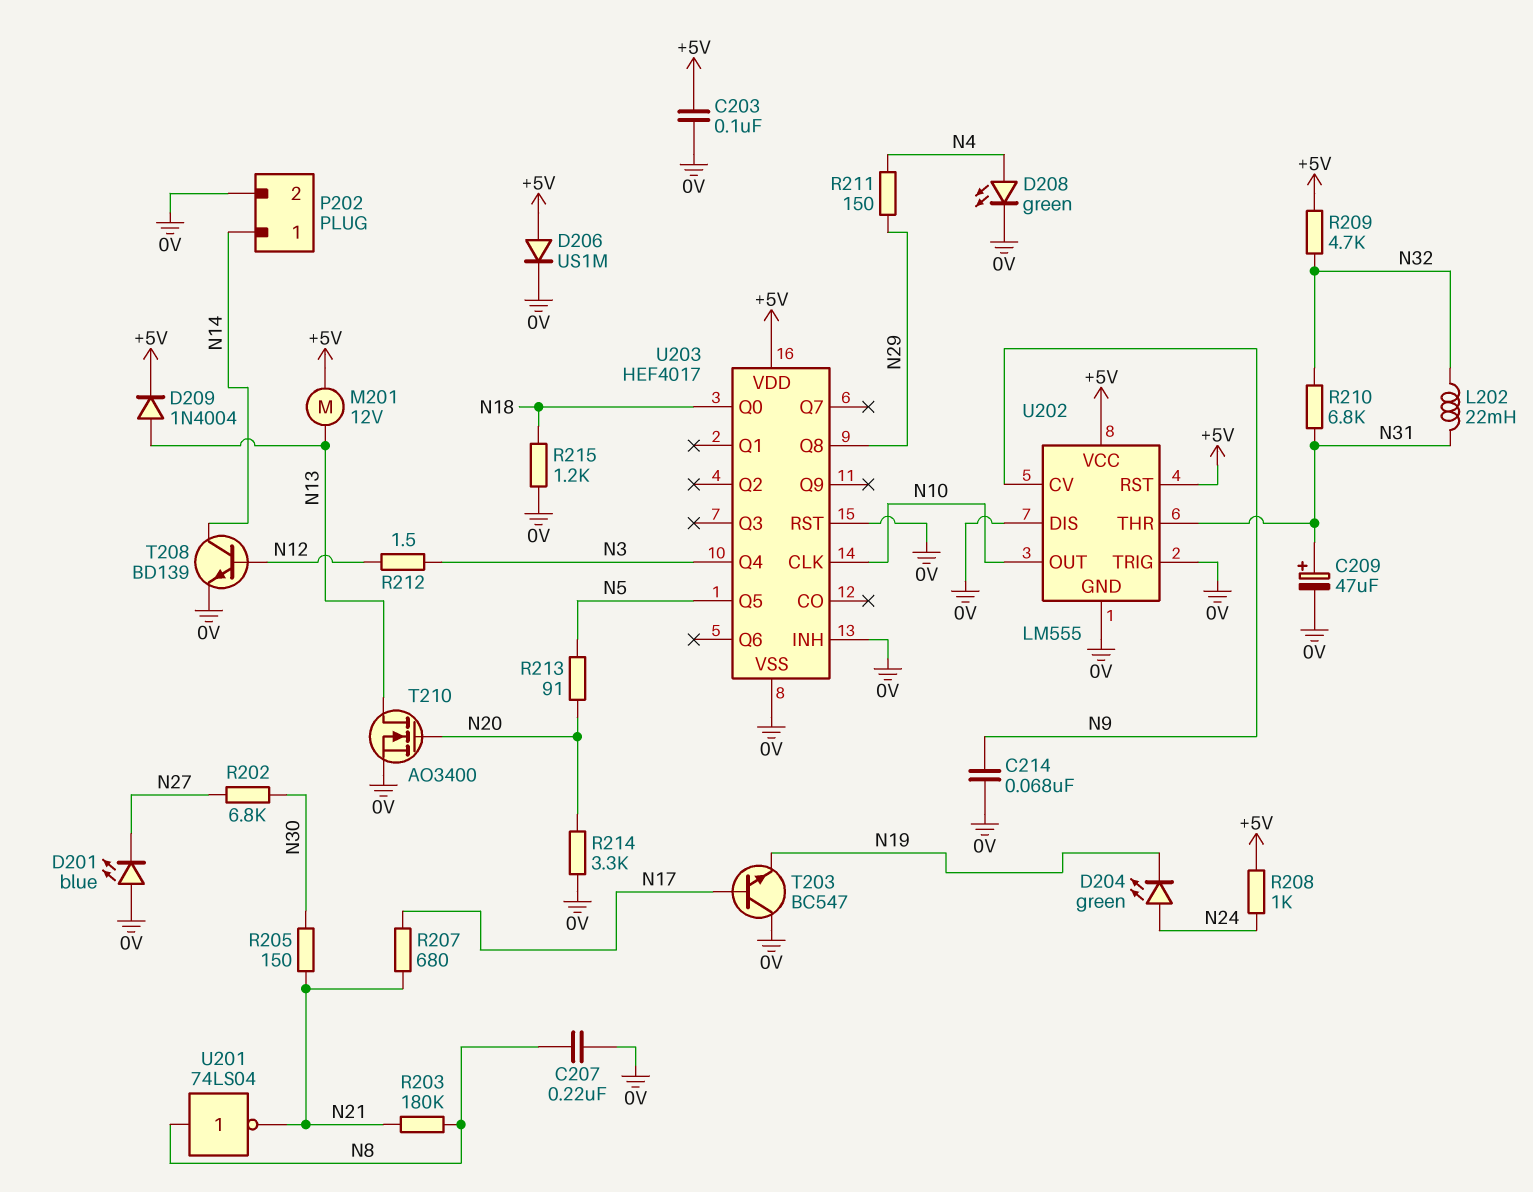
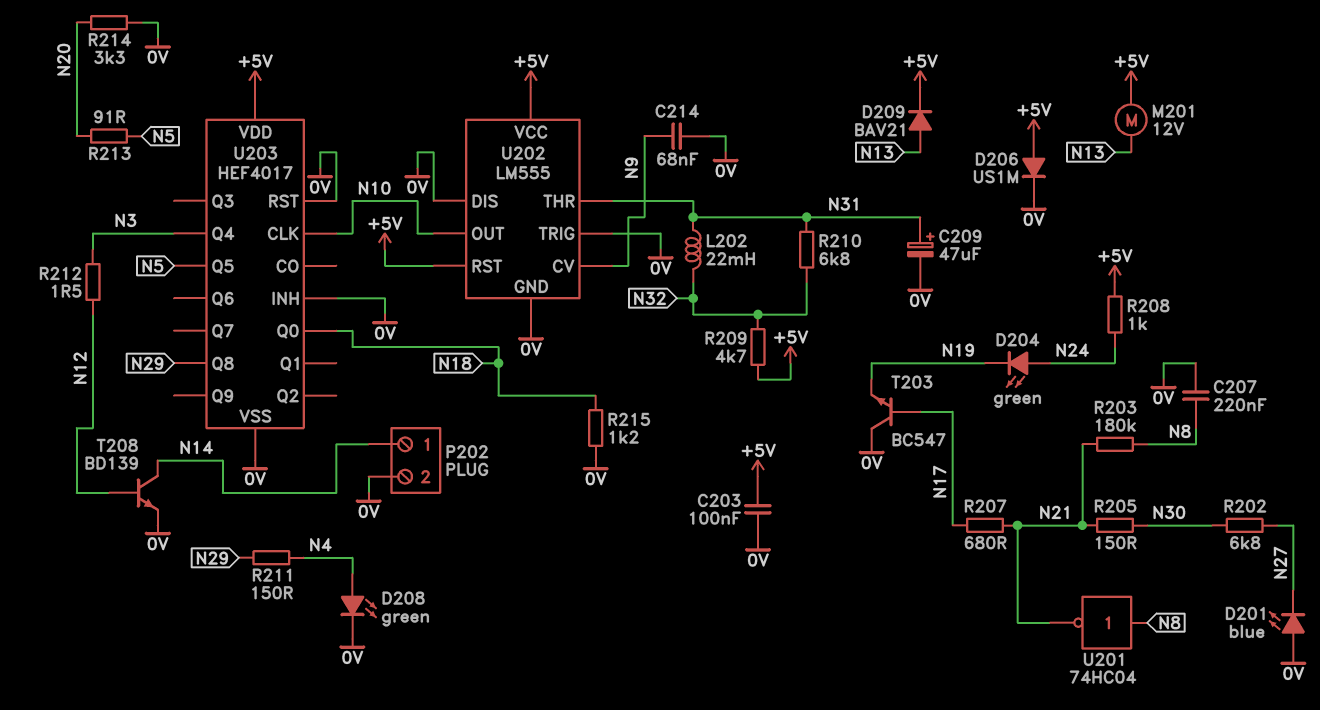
D209: diode 1N4004 (A N13, K +5V) -> diode BAV21 (A N13, K +5V)
T210: NMOS AO3400 (G N20, D N13, S 0V) -> none
U201: NOT 74LS04 (in N8, out N21) -> NOT 74HC04 (in N8, out N21)

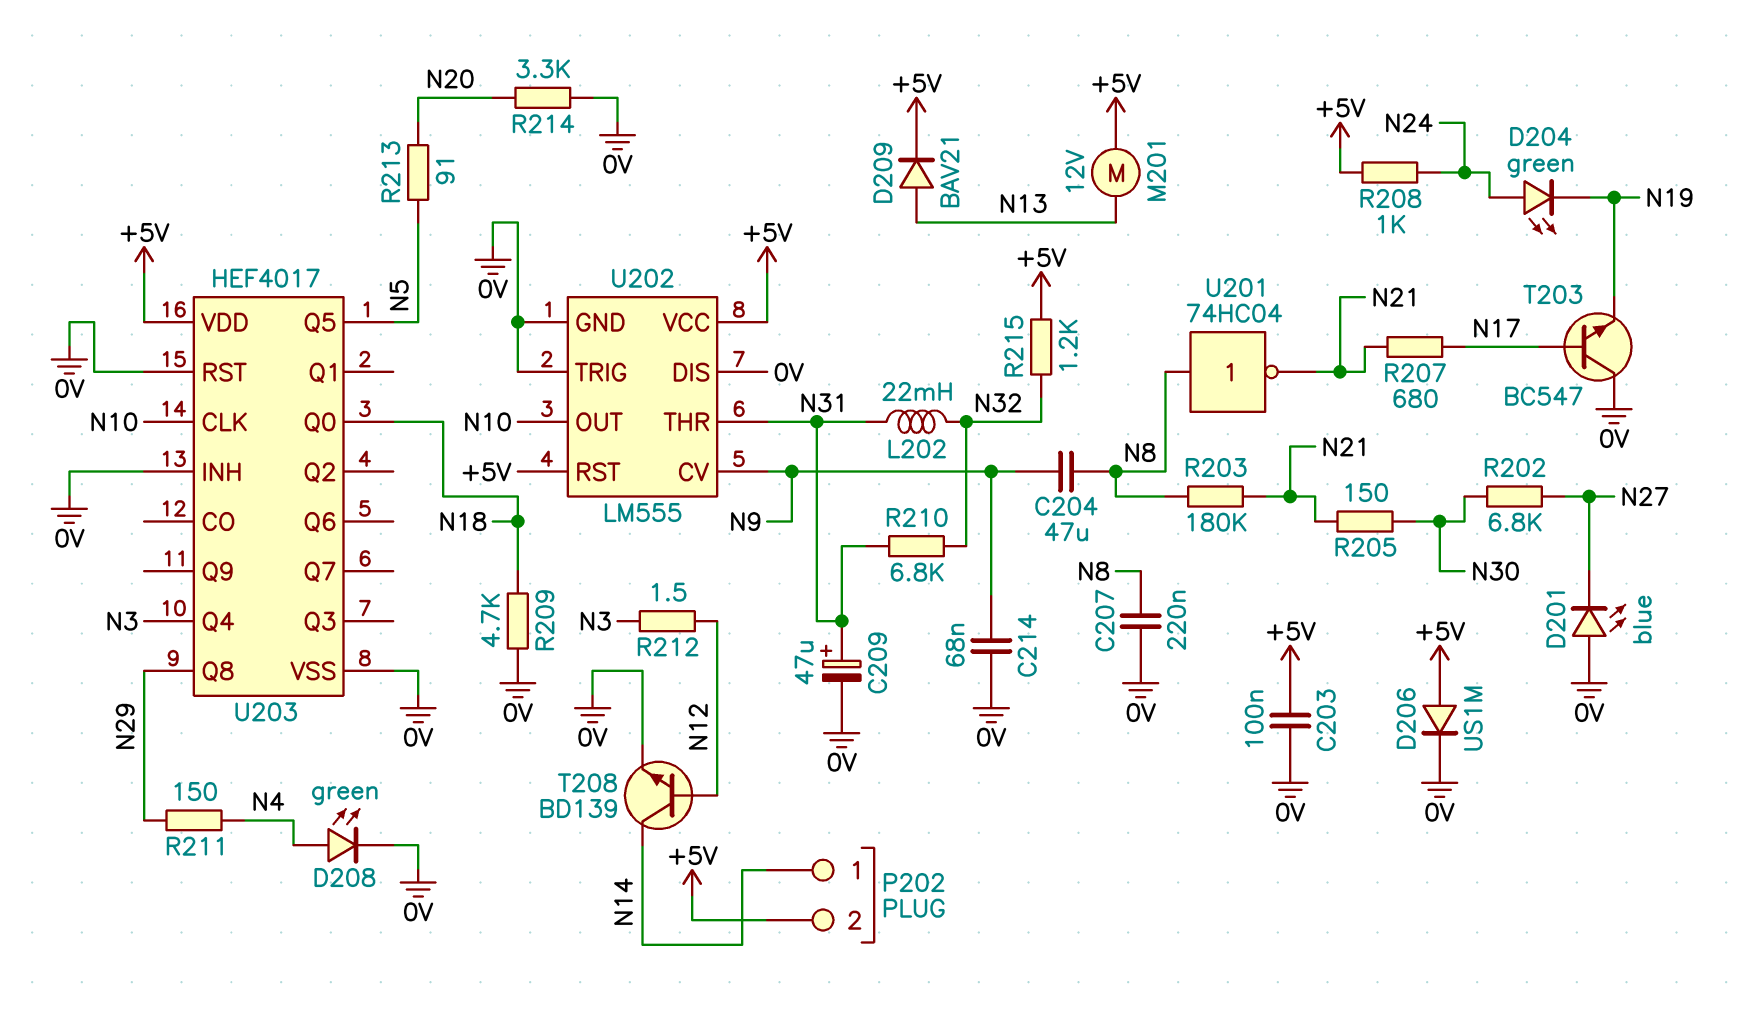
C204: none -> 47uF (N8, N9)
P202 pin 2: 0V -> +5V
R209: 4.7k (+5V, N32) -> 4.7k (0V, N18)
R215: 1.2k (0V, N18) -> 1.2k (+5V, N32)

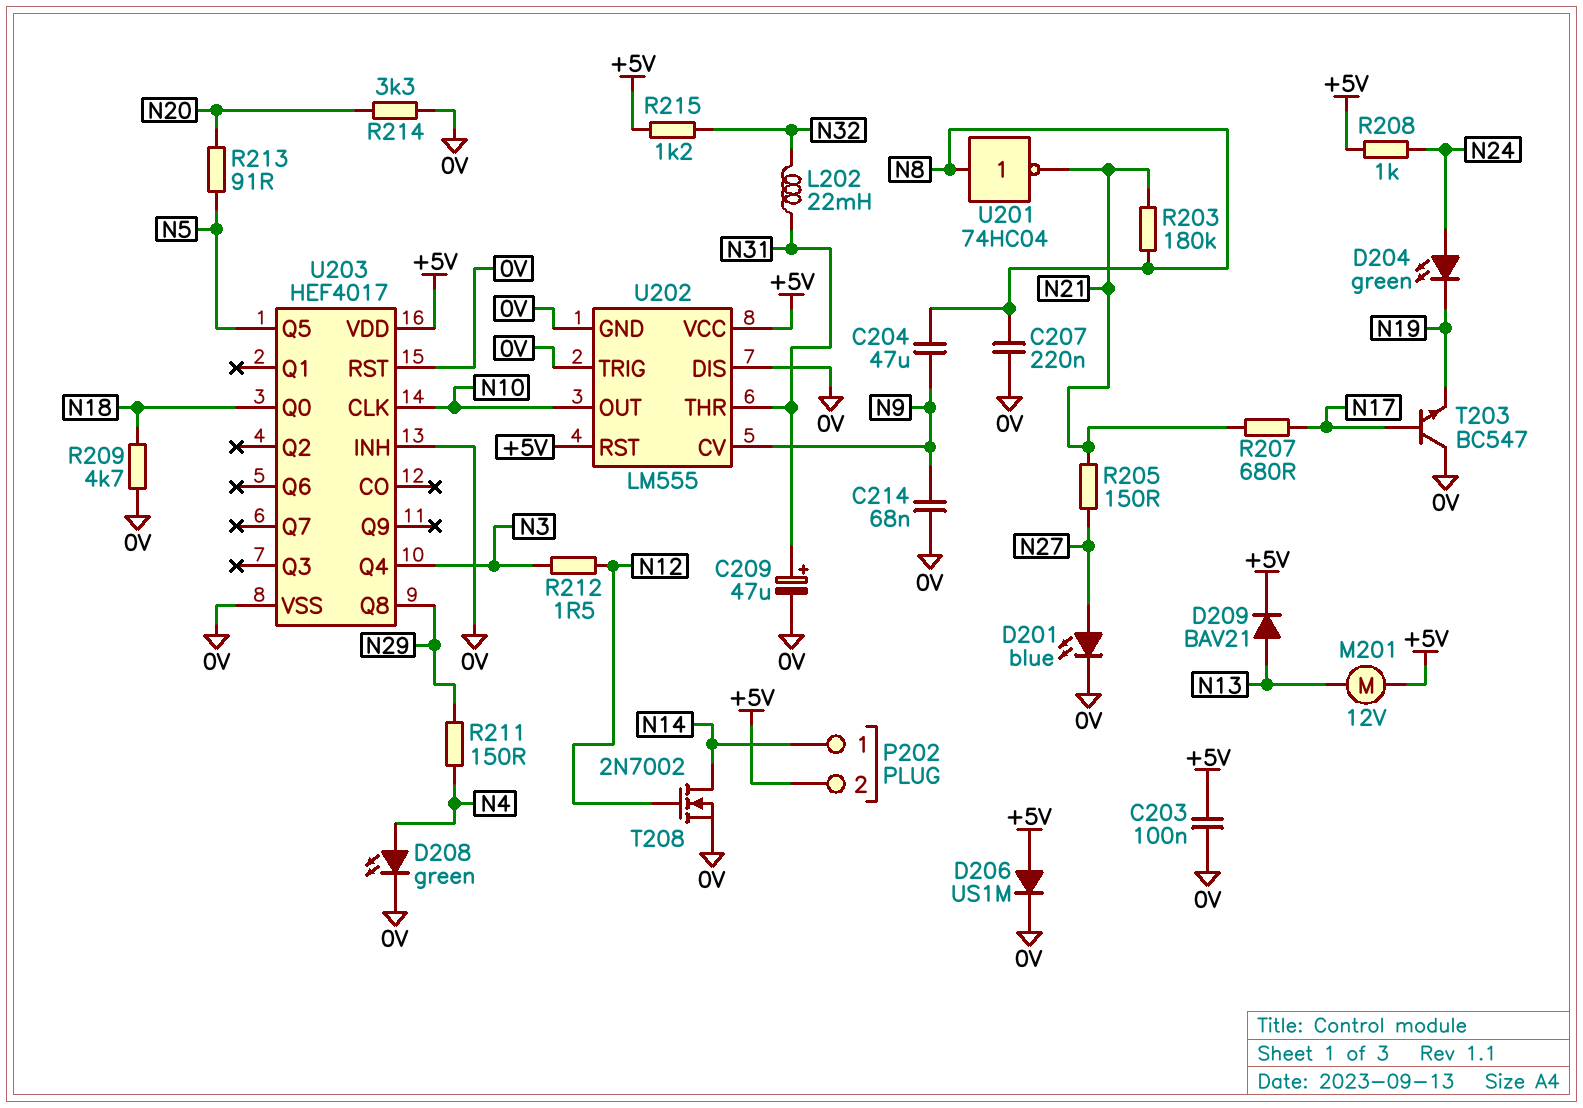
D201: LED blue (A 0V, K N27) -> LED blue (A N27, K 0V)
R202: 6.8k (N27, N30) -> none
R205: 150 (N21, N30) -> 150 (N21, N27)
R210: 6.8k (N31, N32) -> none
T208: NPN BD139 (B N12, C N14, E 0V) -> NMOS 2N7002 (G N12, D N14, S 0V)

